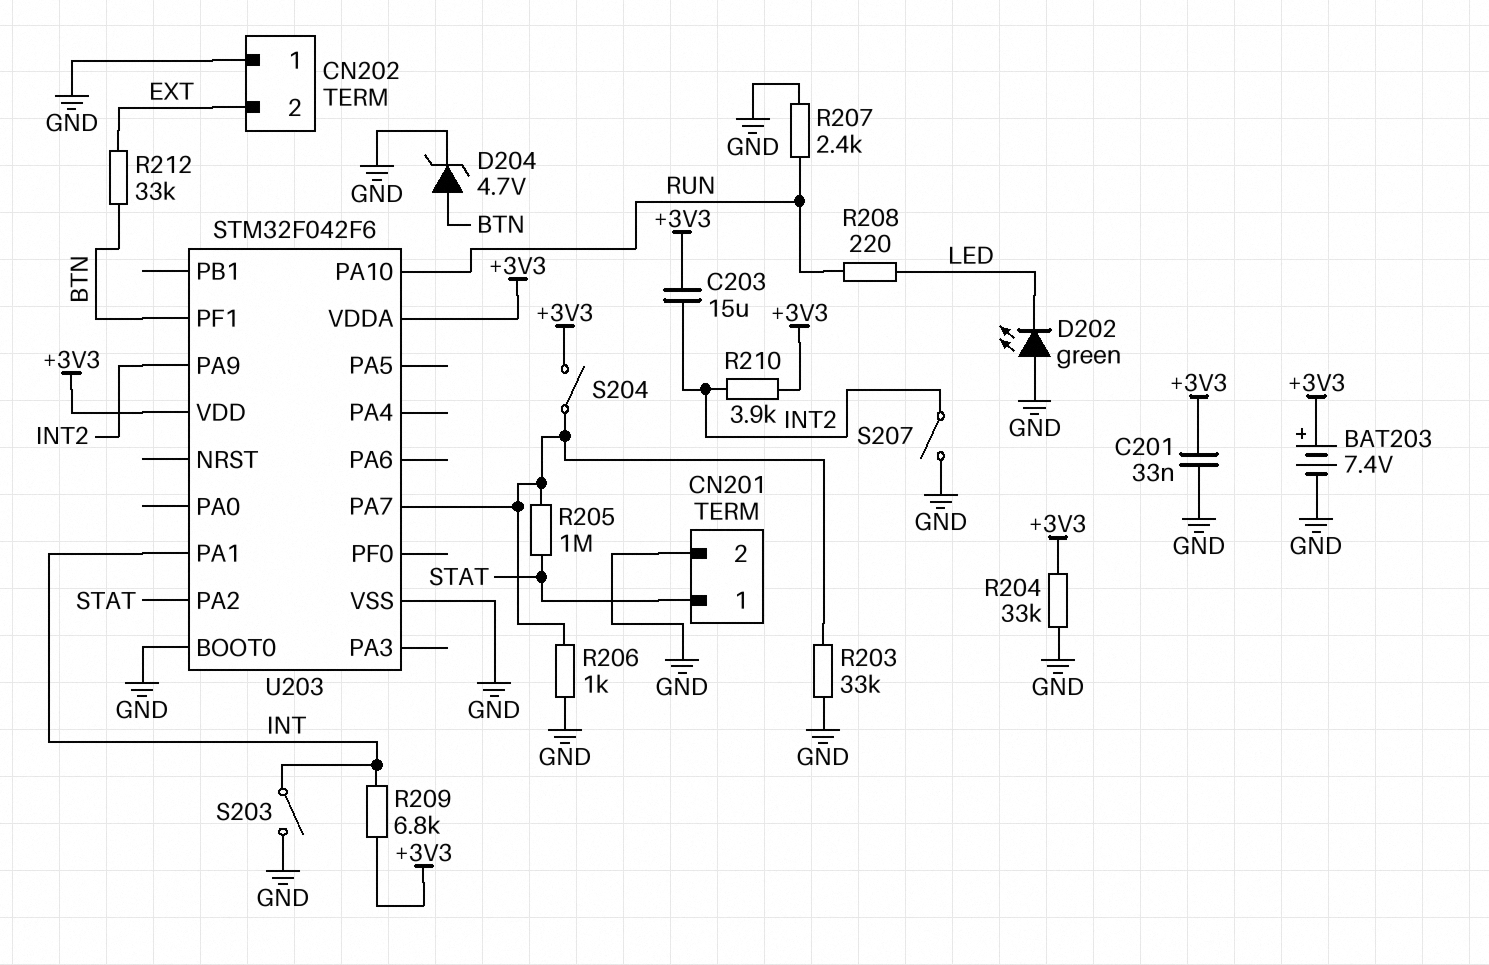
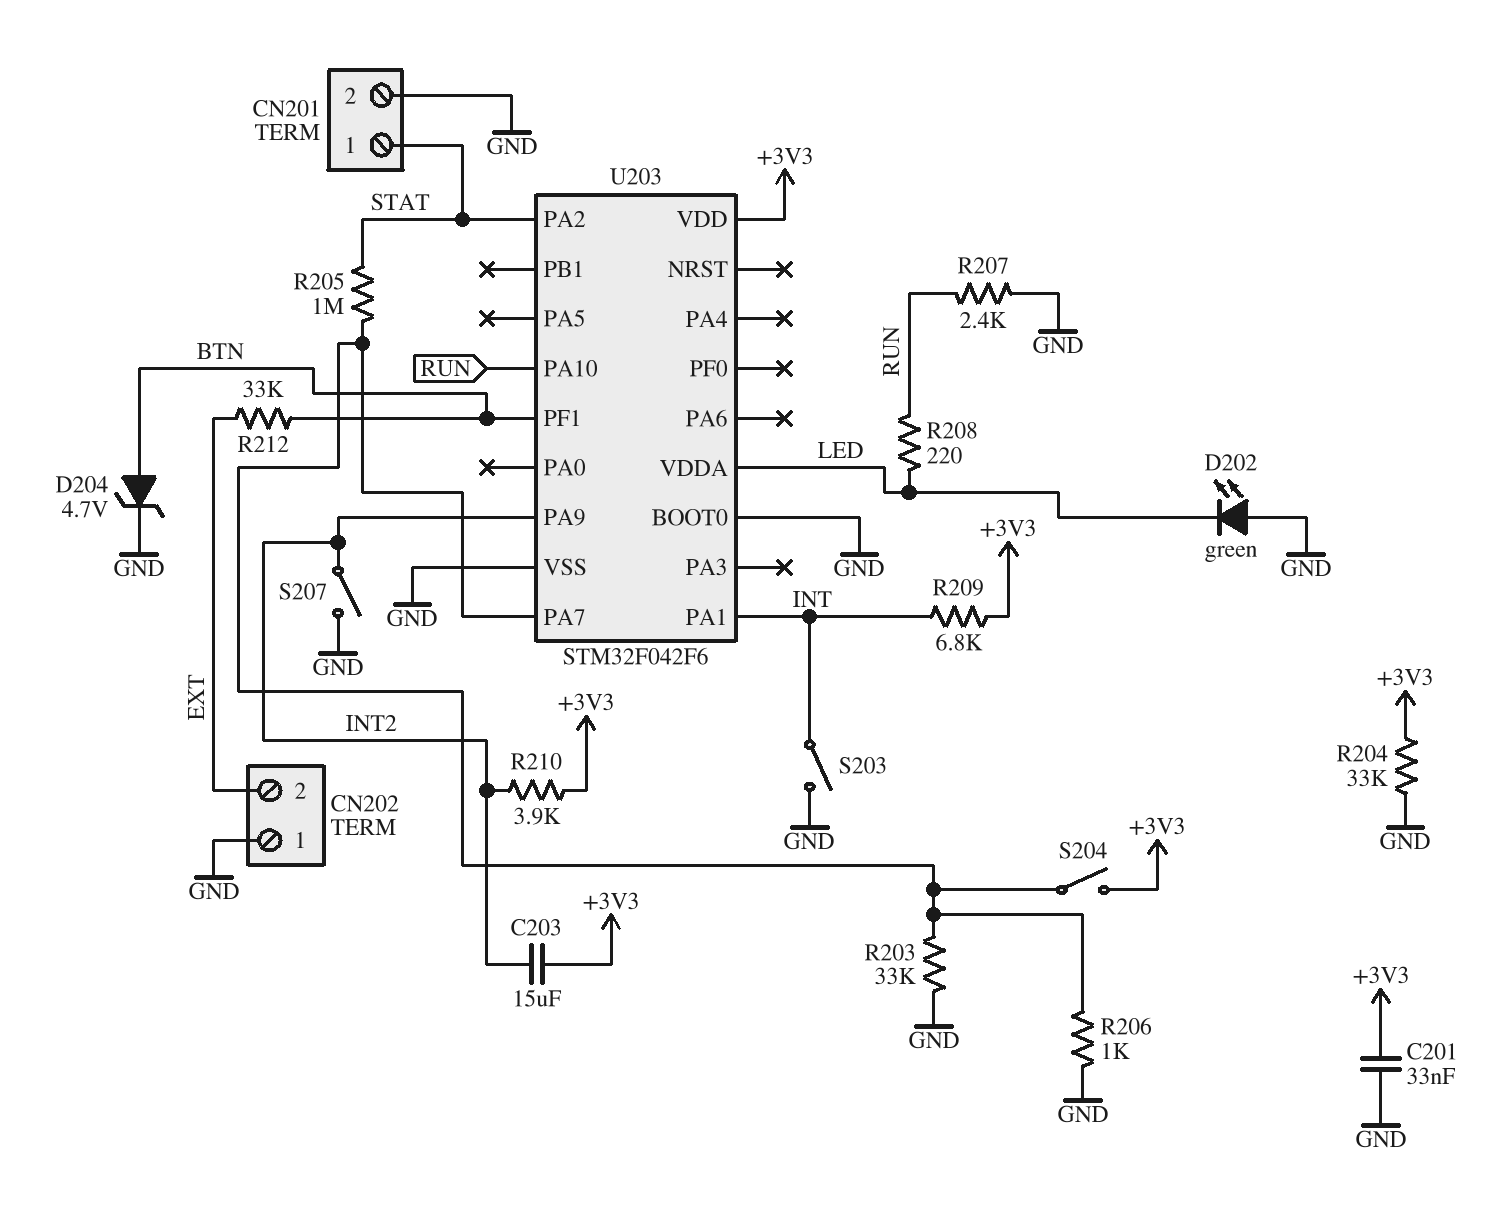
BAT203: 7.4V (plus +3V3, minus GND) -> none
U203 pin VDDA: +3V3 -> LED

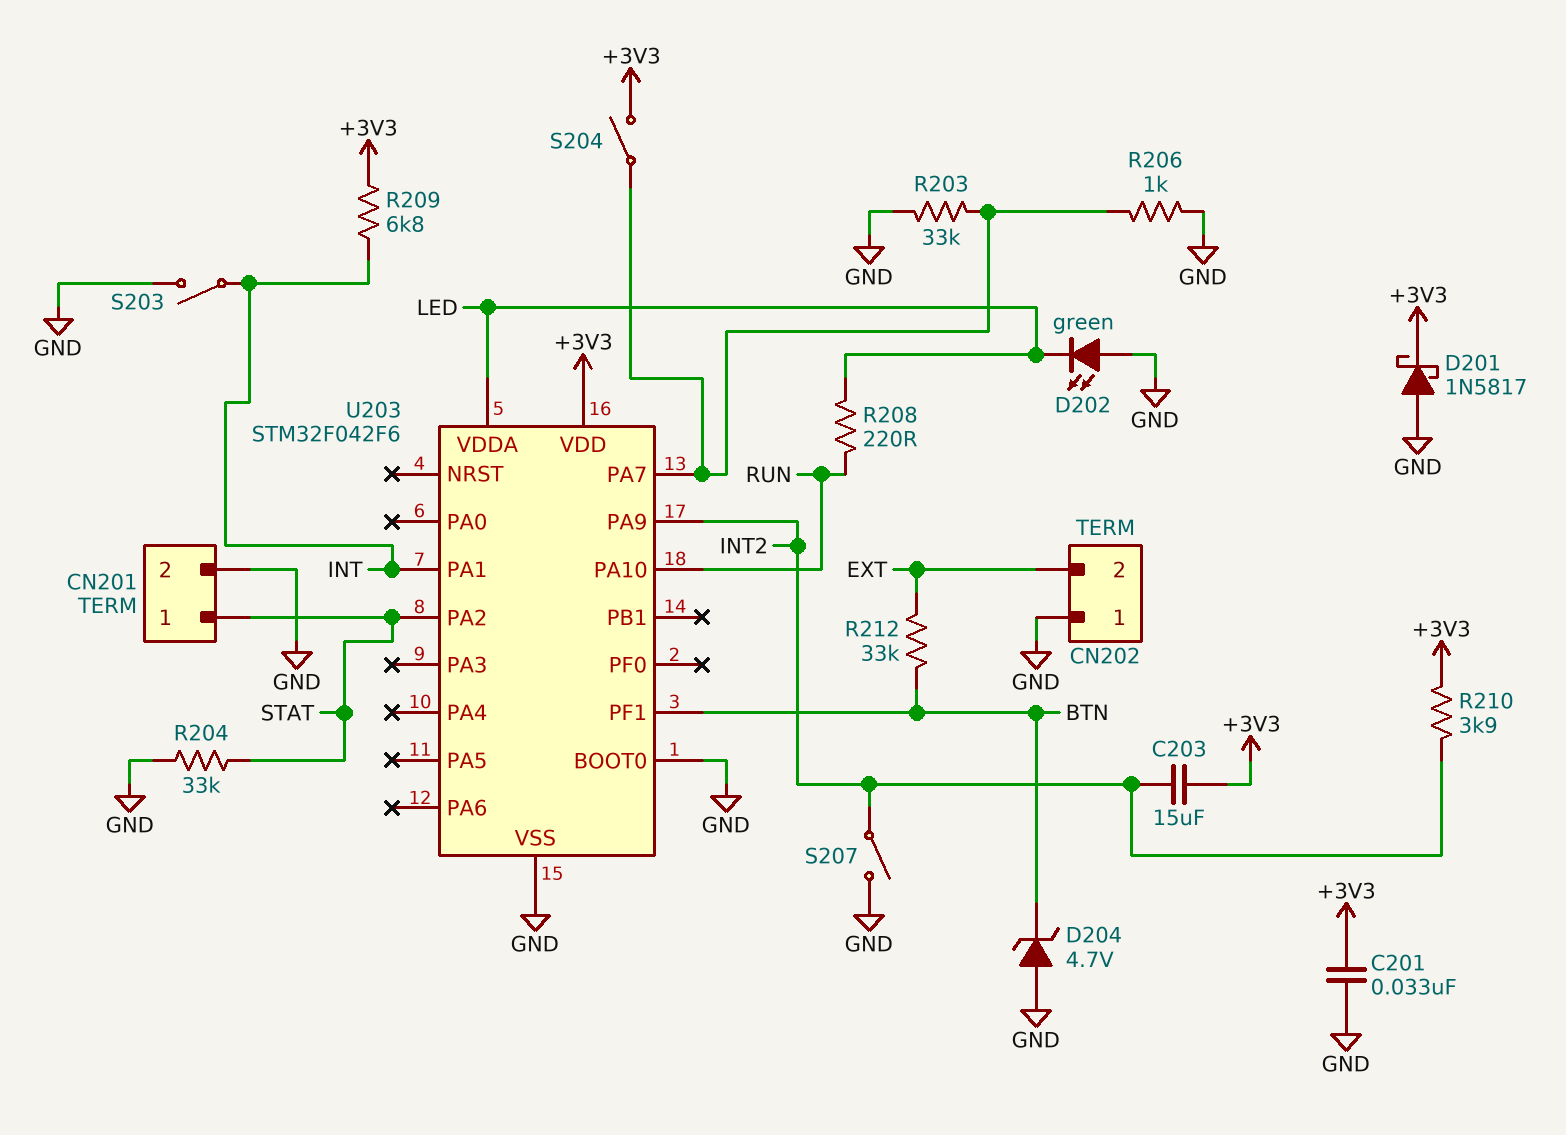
D201: none -> schottky 1N5817 (A GND, K +3V3)
D204: zener 4.7V (A BTN, K GND) -> zener 4.7V (A GND, K BTN)
R204: 33k (+3V3, GND) -> 33k (GND, STAT)
R205: 1M (STAT, U203/PA7) -> none
R207: 2.4k (GND, RUN) -> none

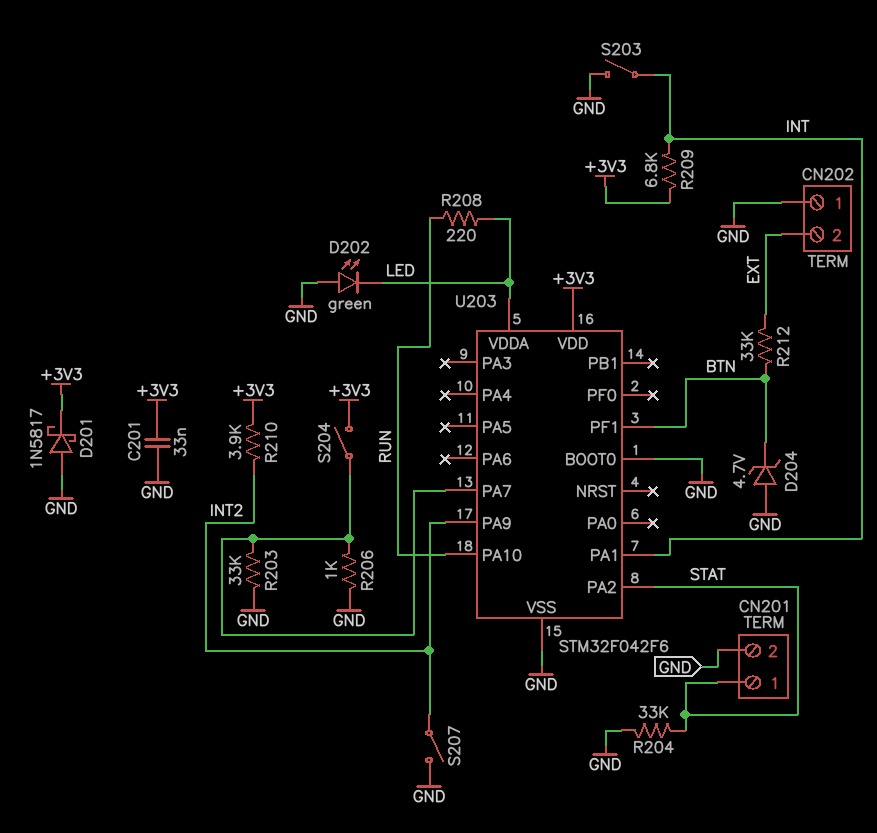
C203: 15uF (+3V3, INT2) -> none

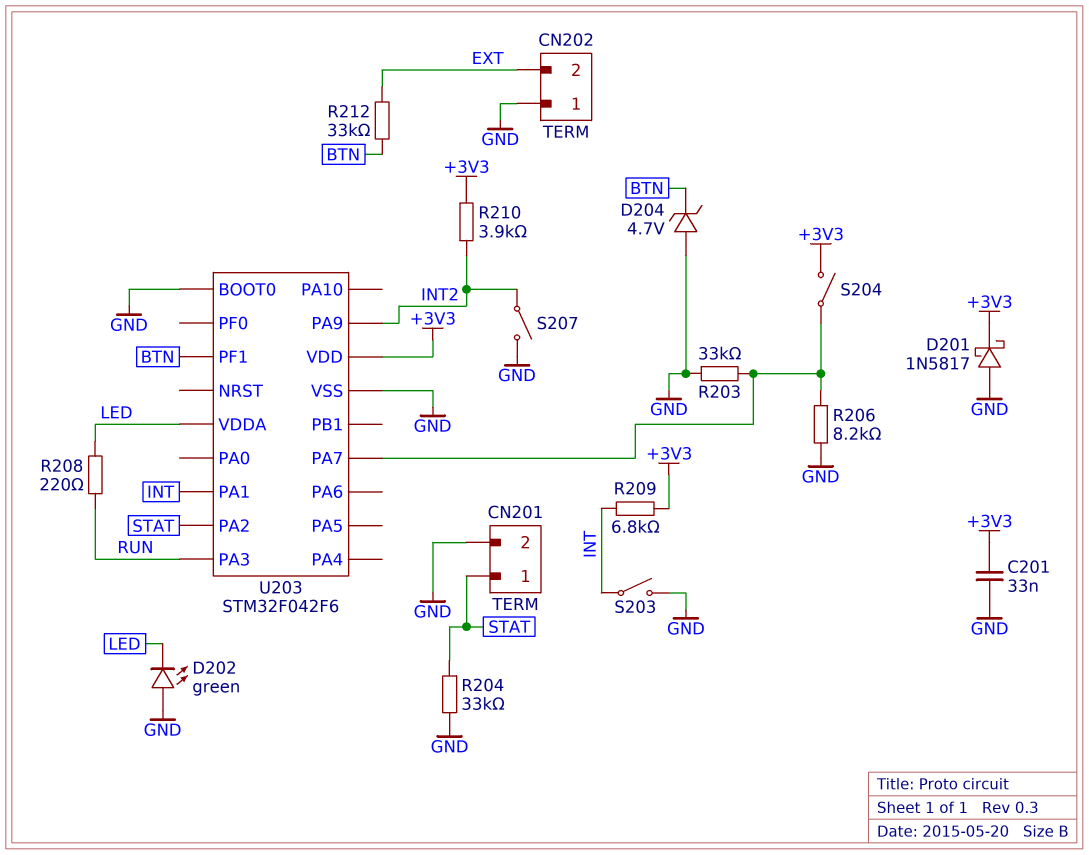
R206: 1k (GND, U203/PA7) -> 8.2k (GND, U203/PA7)
U203 pin PA3: none -> RUN
U203 pin PA10: RUN -> none

